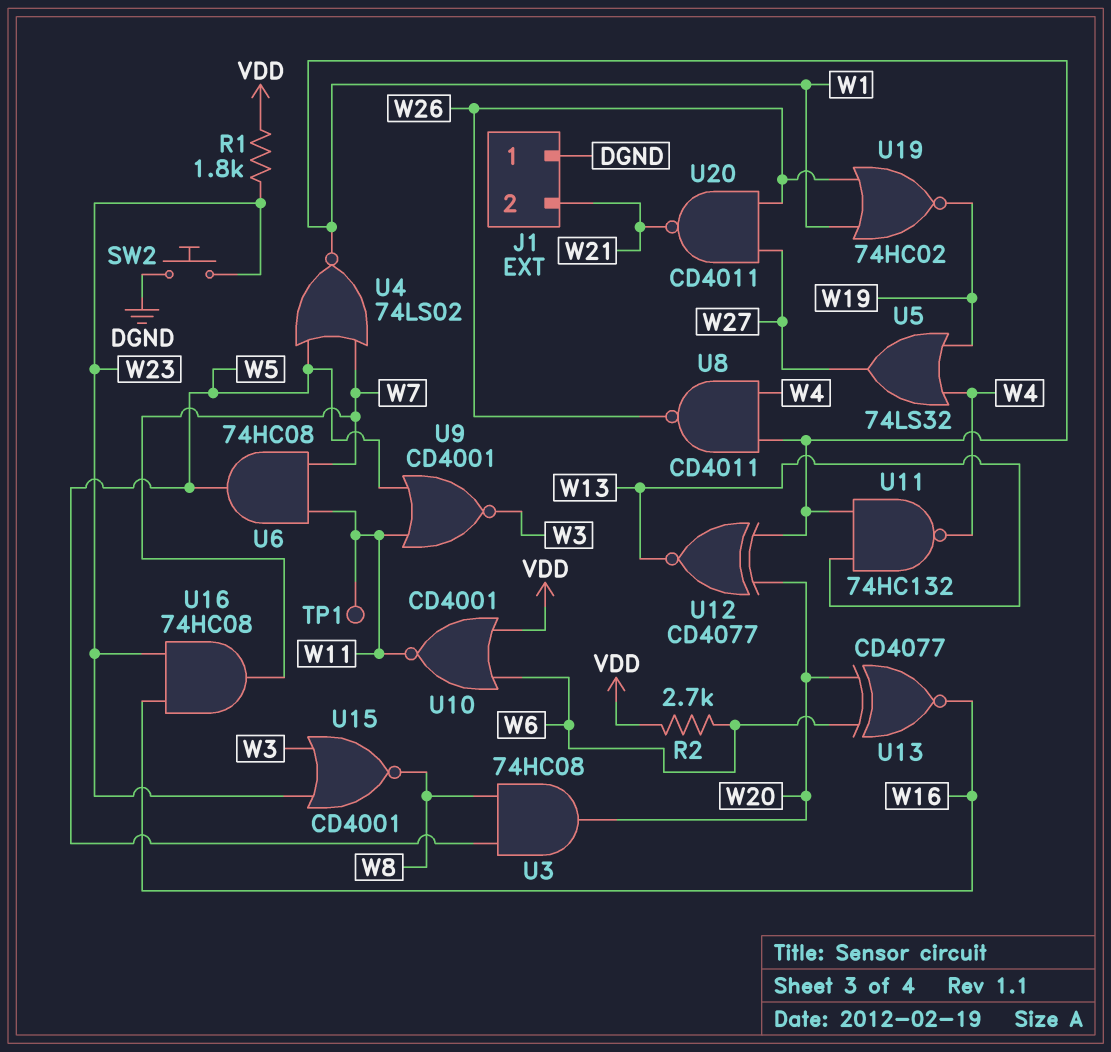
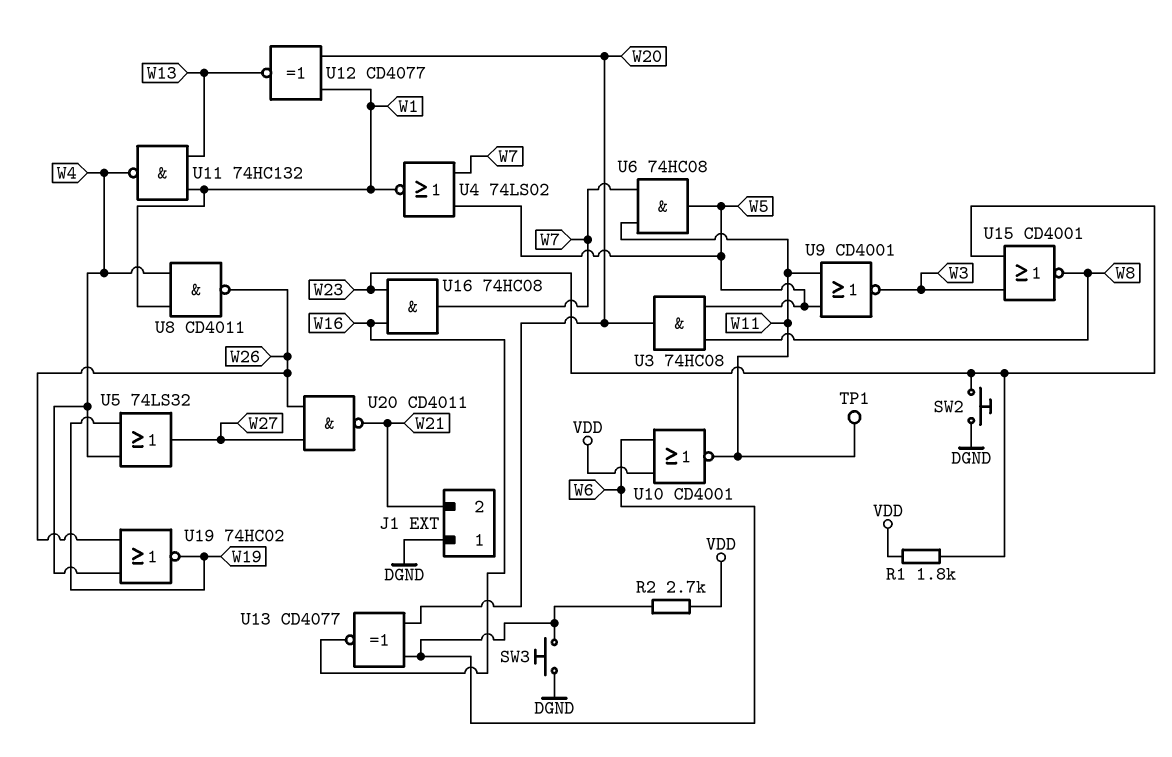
SW3: none -> button (DGND, W6)
U19: NOR 74HC02 (in W1, in W26, out W19) -> NOR 74HC02 (in W4, in W26, out W19)

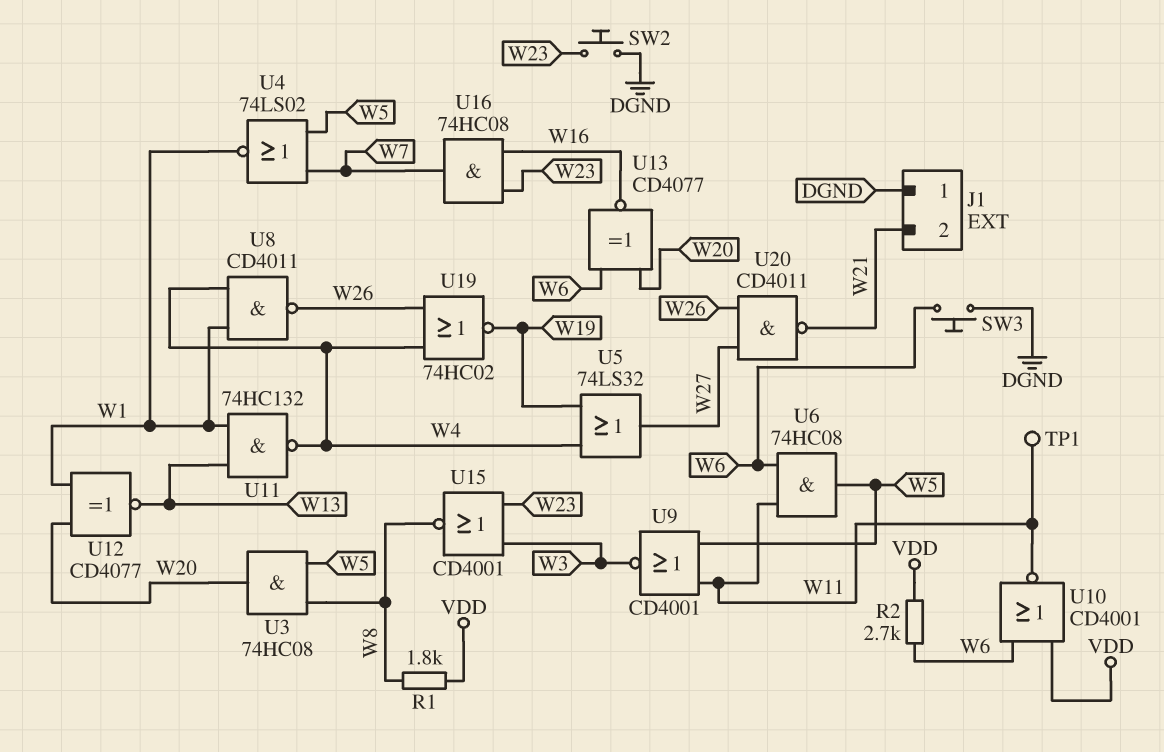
R1: 1.8k (VDD, W23) -> 1.8k (VDD, W8)
U6: AND 74HC08 (in W7, in W11, out W5) -> AND 74HC08 (in W6, in W11, out W5)

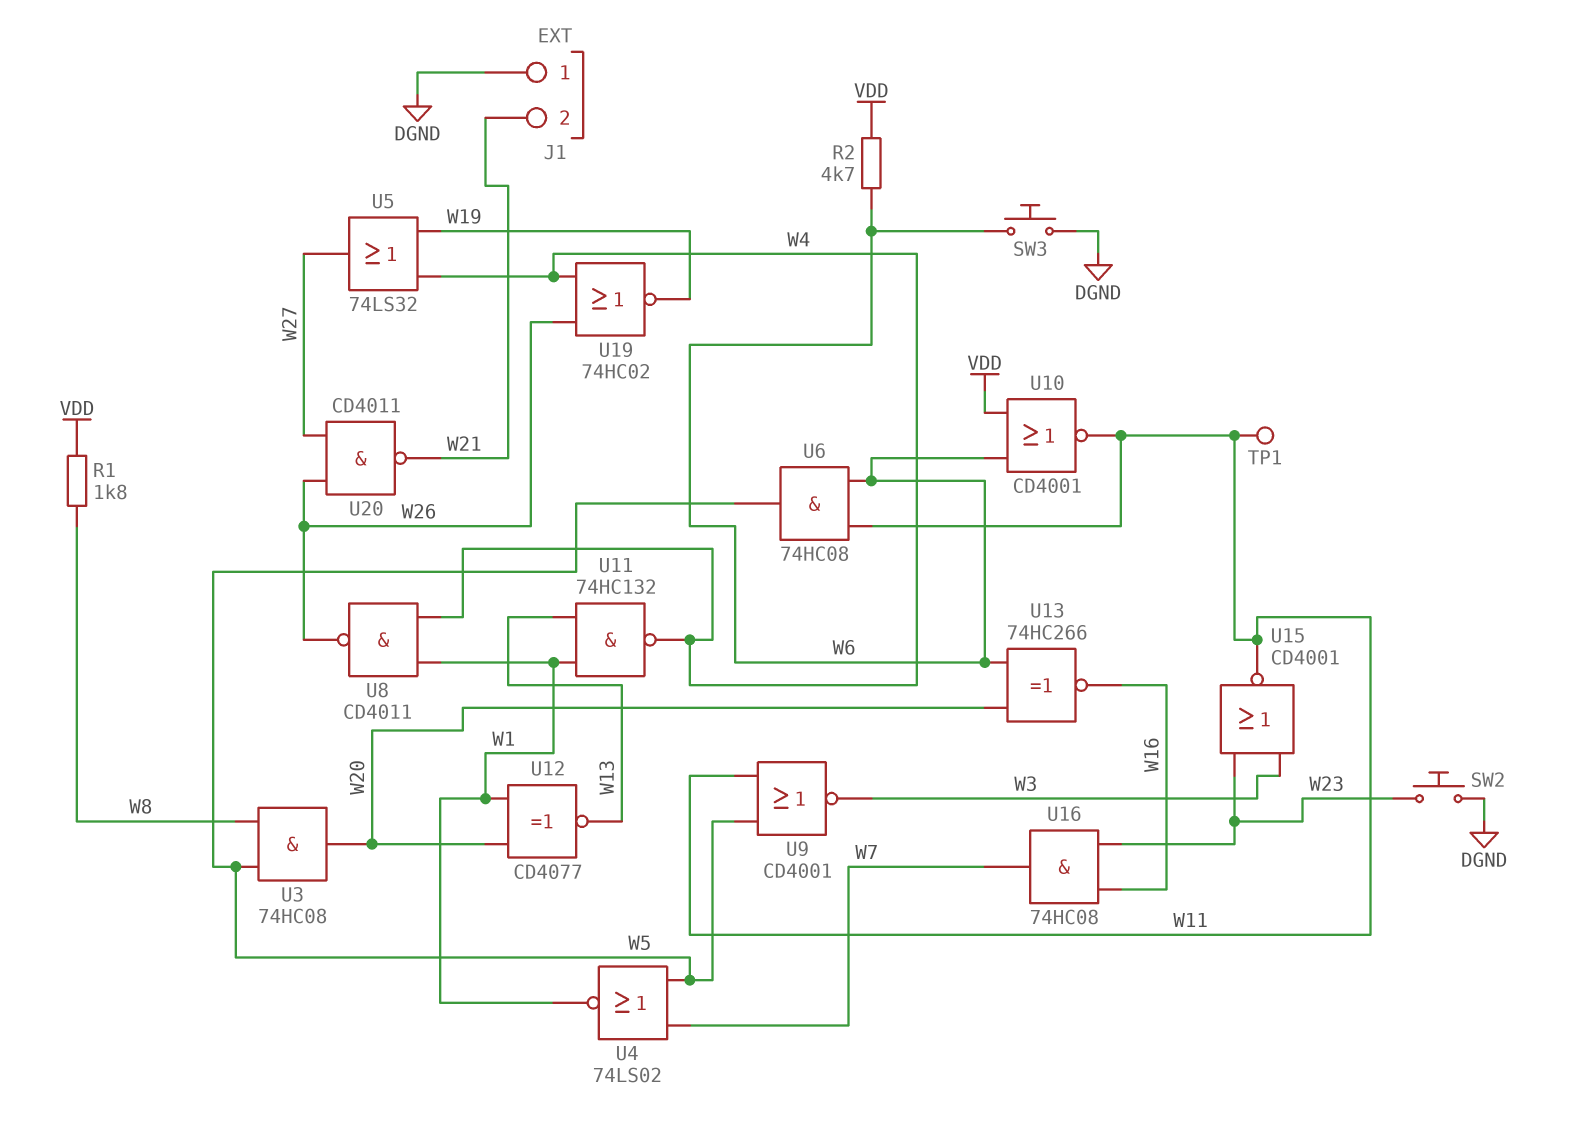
R2: 2.7k (VDD, W6) -> 4.7k (VDD, W6)
U13: XNOR CD4077 (in W6, in W20, out W16) -> XNOR 74HC266 (in W6, in W20, out W16)
U15: NOR CD4001 (in W3, in W23, out W8) -> NOR CD4001 (in W3, in W23, out W11)

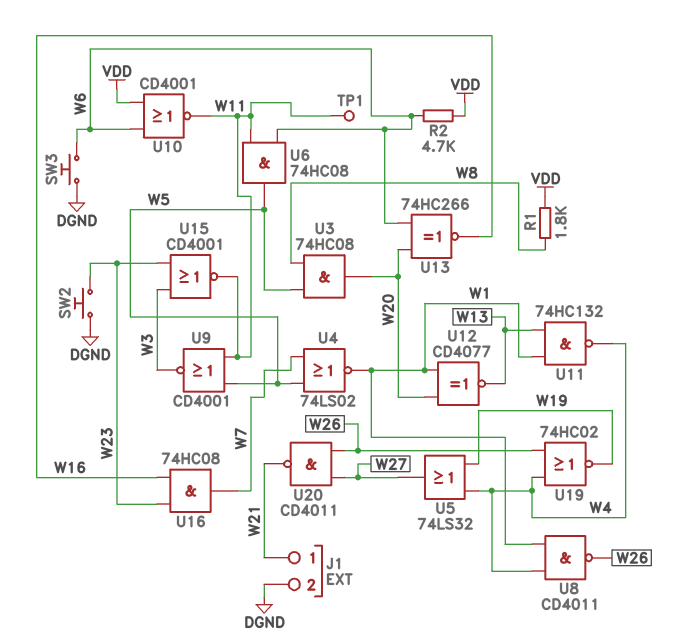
J1 pin 1: DGND -> W21
J1 pin 2: W21 -> DGND

